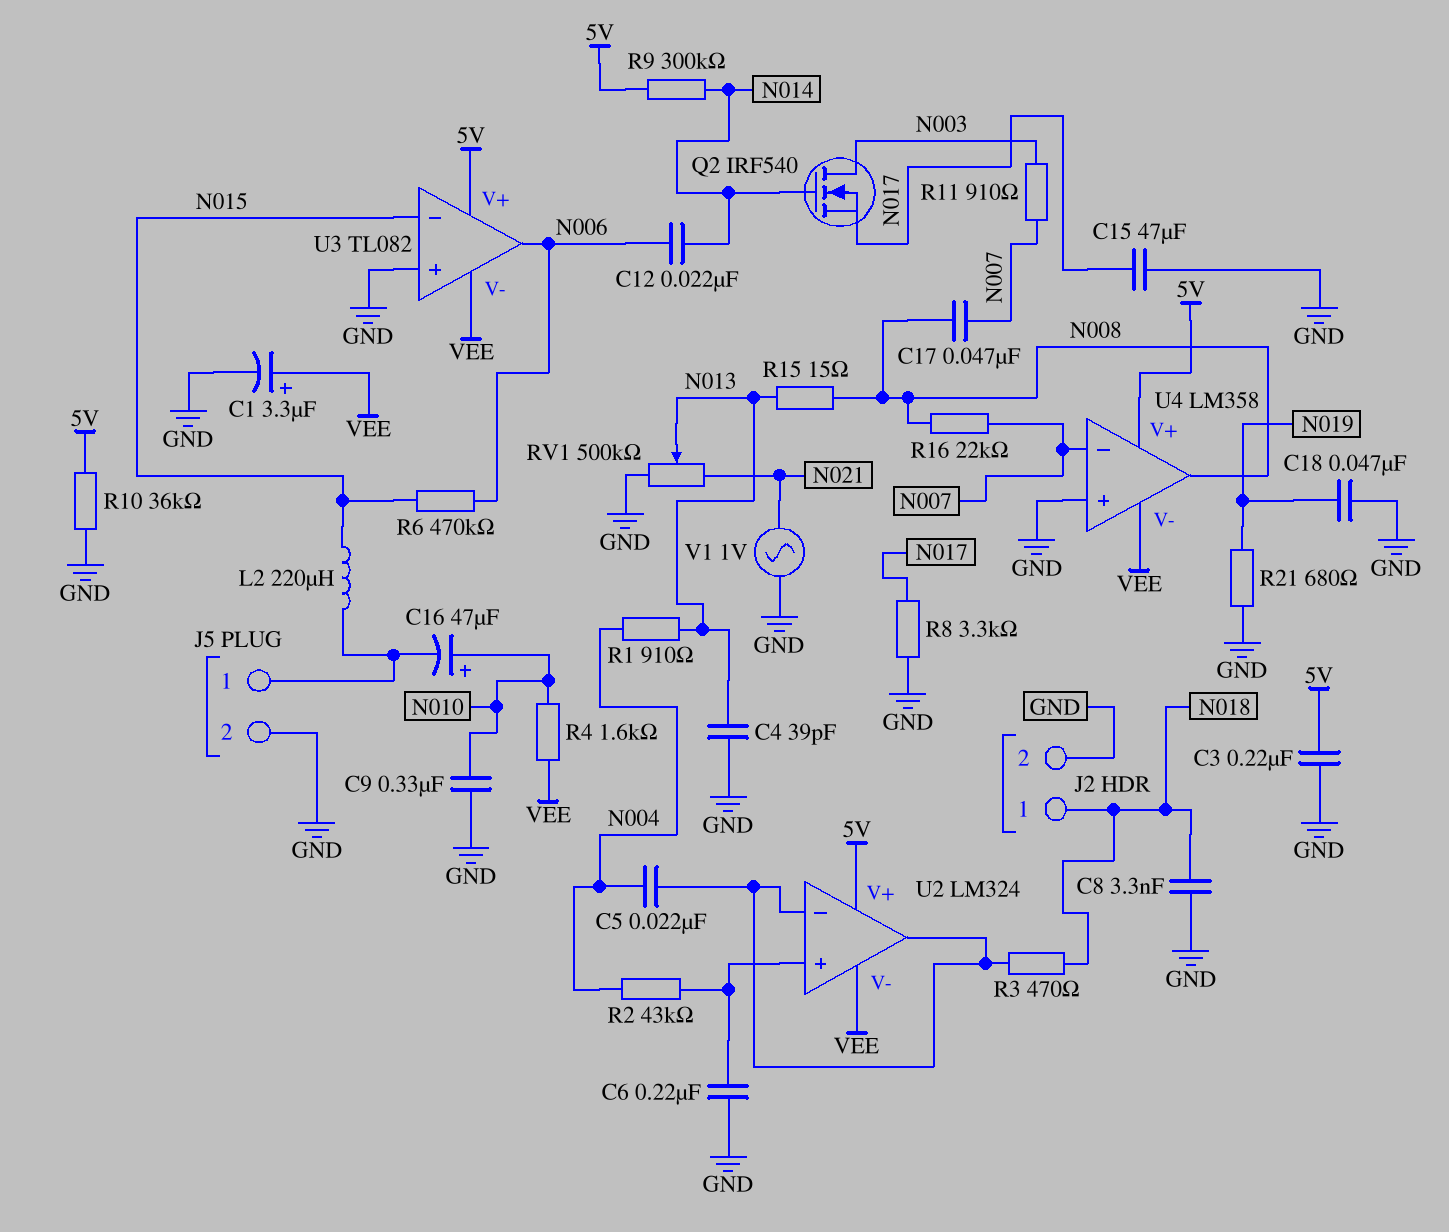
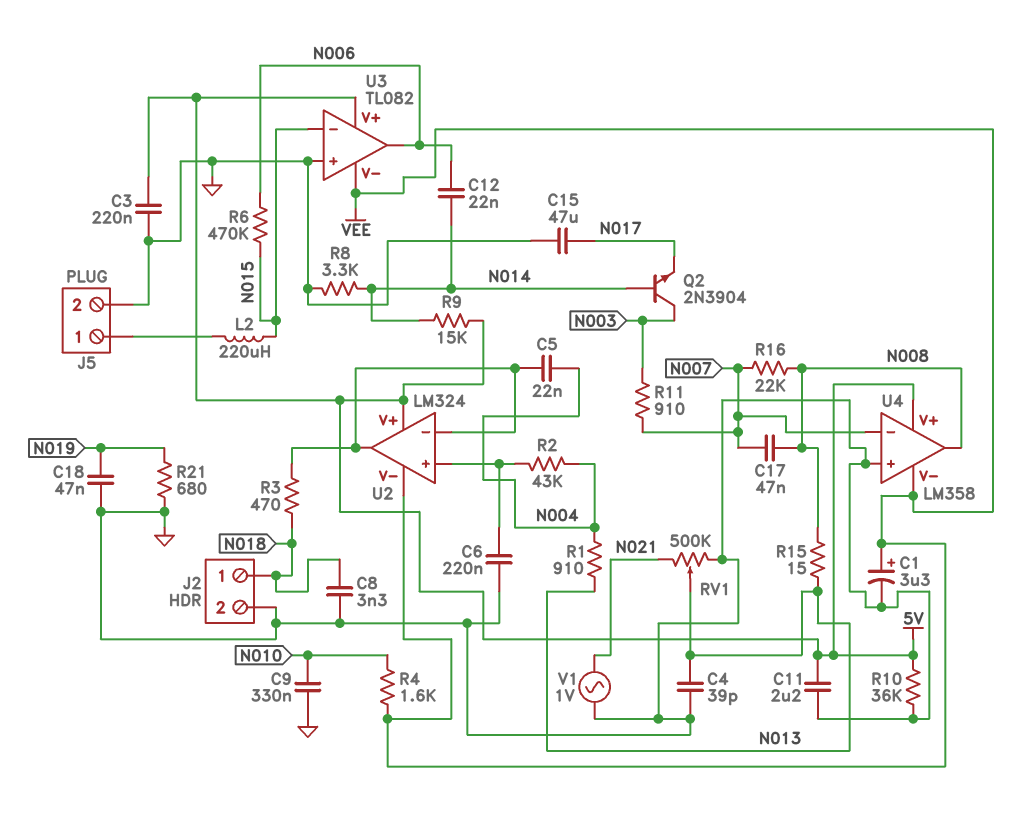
C11: none -> 2.2uF (5V, GND)
C16: 47uF (plus N010, minus J5/1) -> none
Q2: NMOS IRF540 (G N014, D N003, S N017) -> NPN 2N3904 (B N014, C N003, E N017)
R8: 3.3k (GND, N017) -> 3.3k (GND, N014)
R9: 300k (5V, N014) -> 15k (5V, N014)

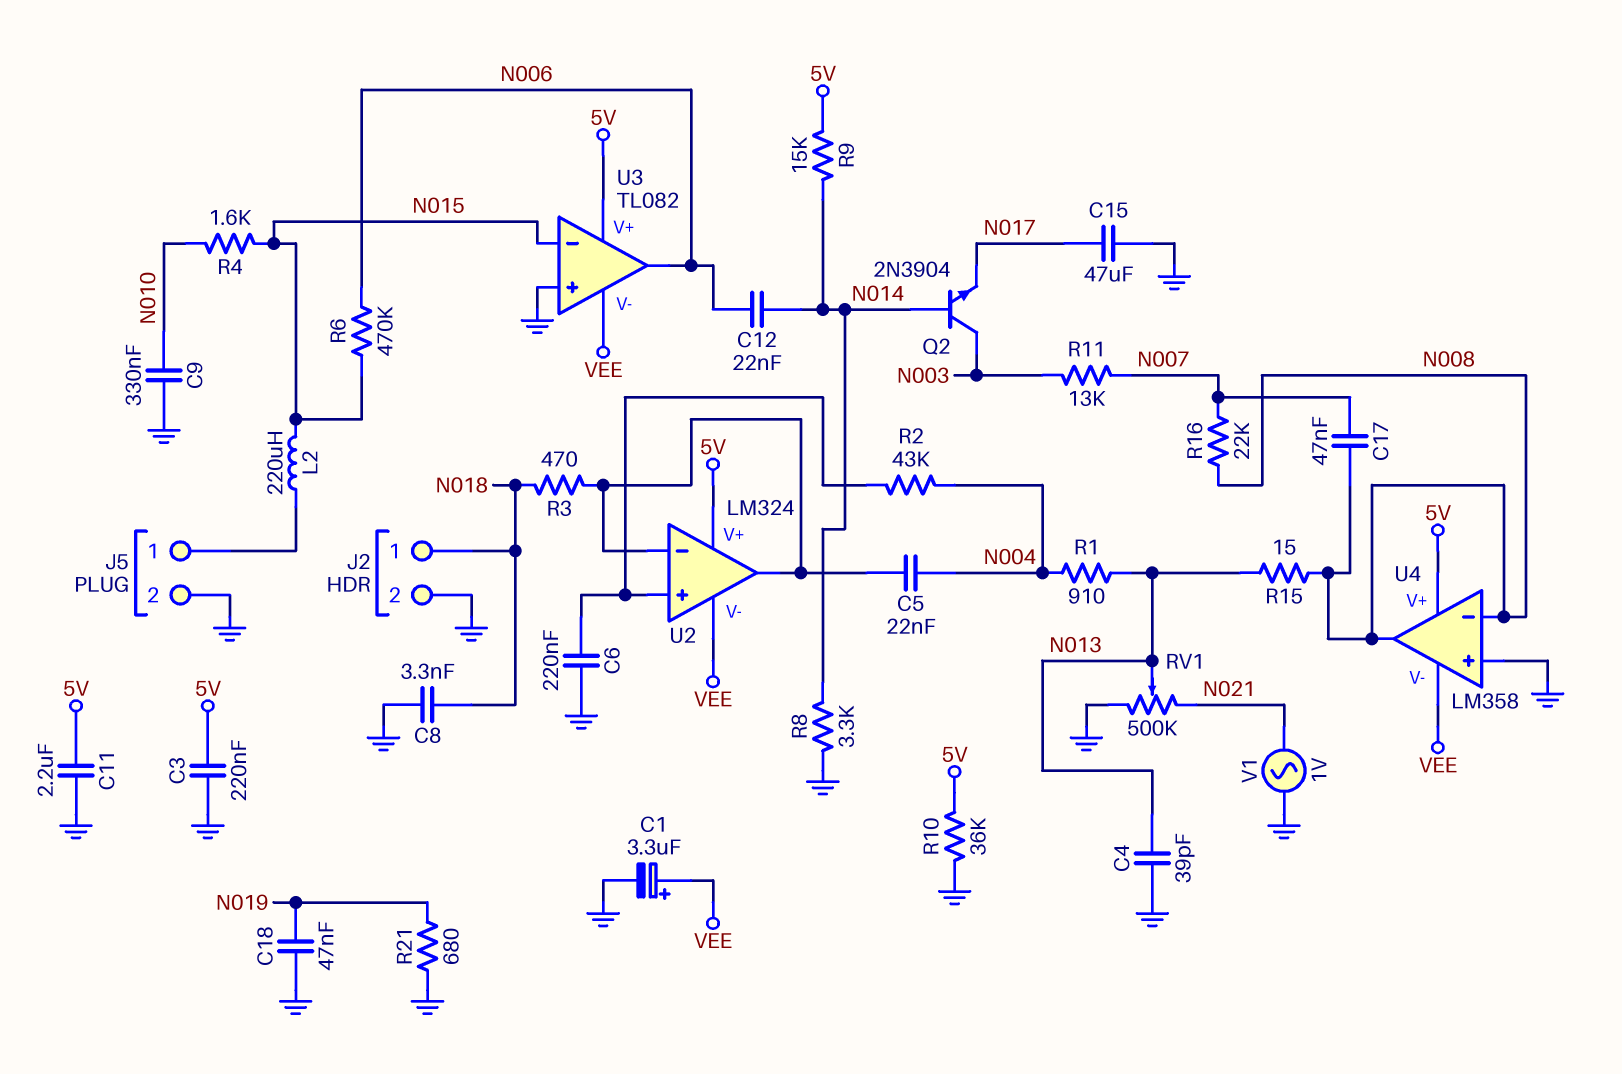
R4: 1.6k (N010, VEE) -> 1.6k (N010, N015)
R11: 910 (N003, N007) -> 13k (N003, N007)
U4 pin in-: N007 -> N008

